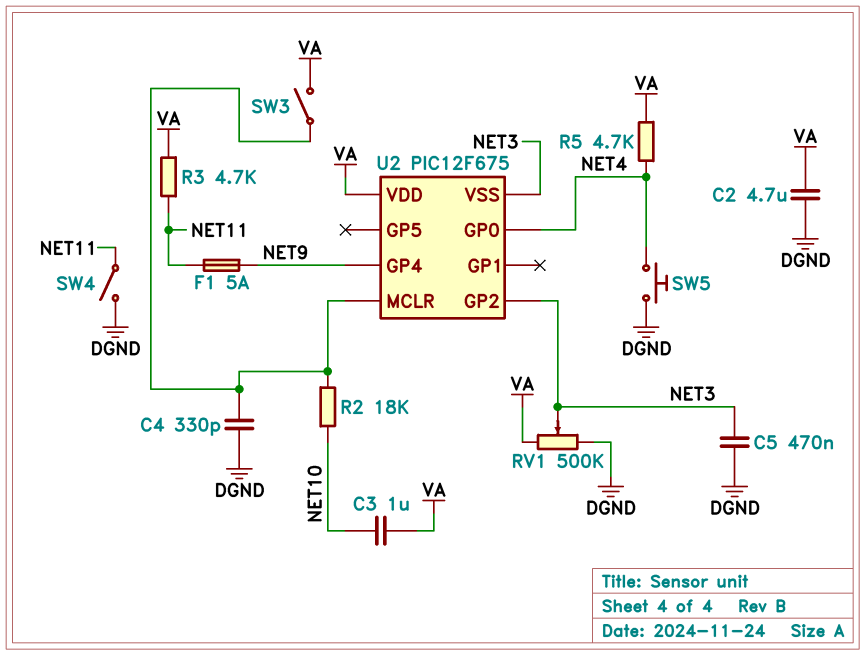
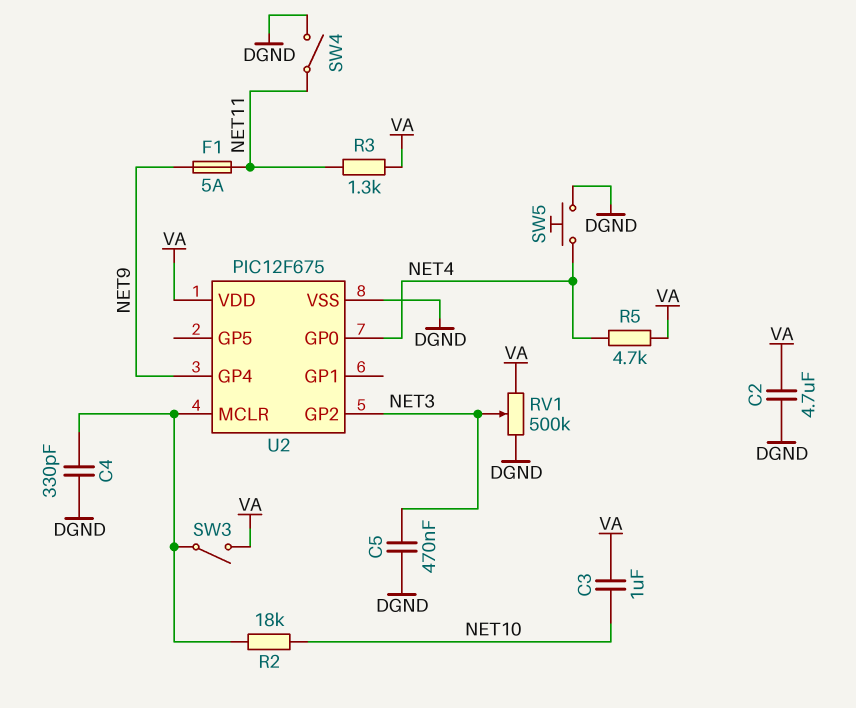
R3: 4.7k (NET11, VA) -> 1.3k (NET11, VA)
U2 pin VSS: NET3 -> DGND

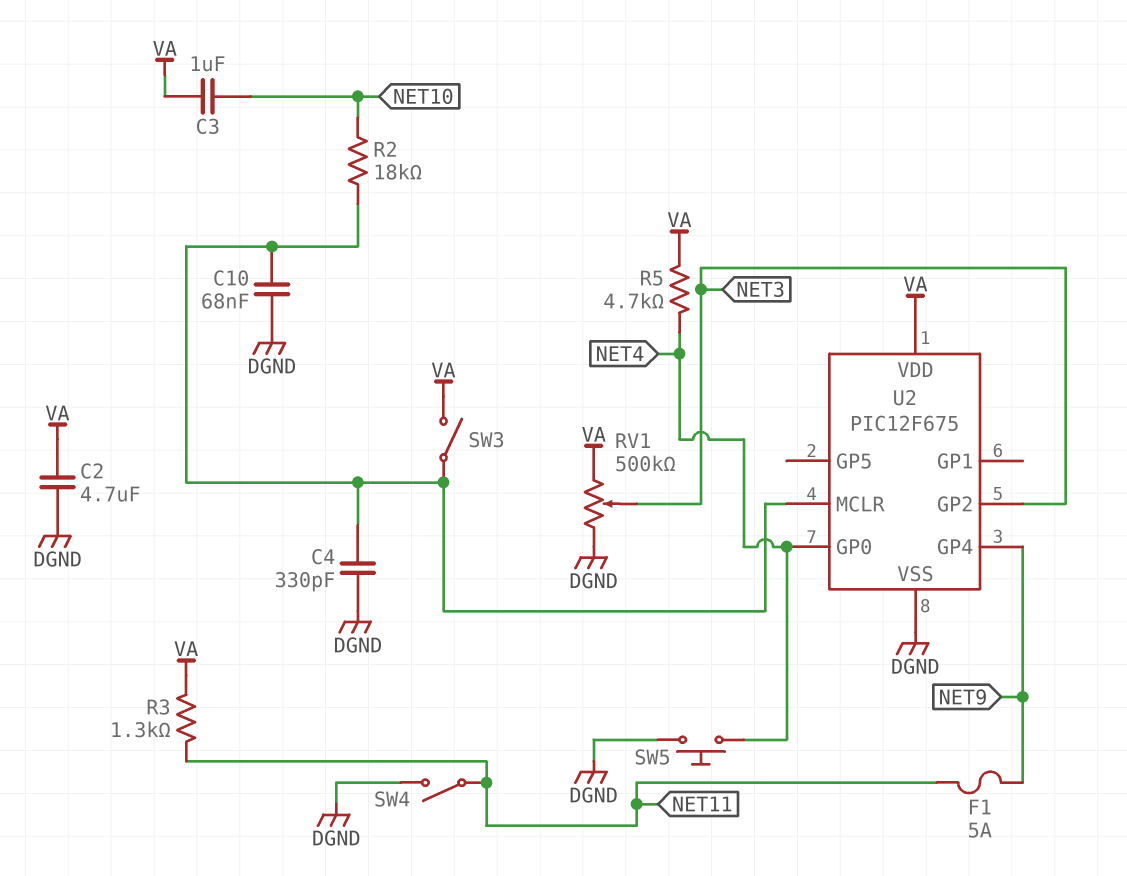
C5: 470nF (DGND, NET3) -> none
C10: none -> 68nF (DGND, U2/MCLR)

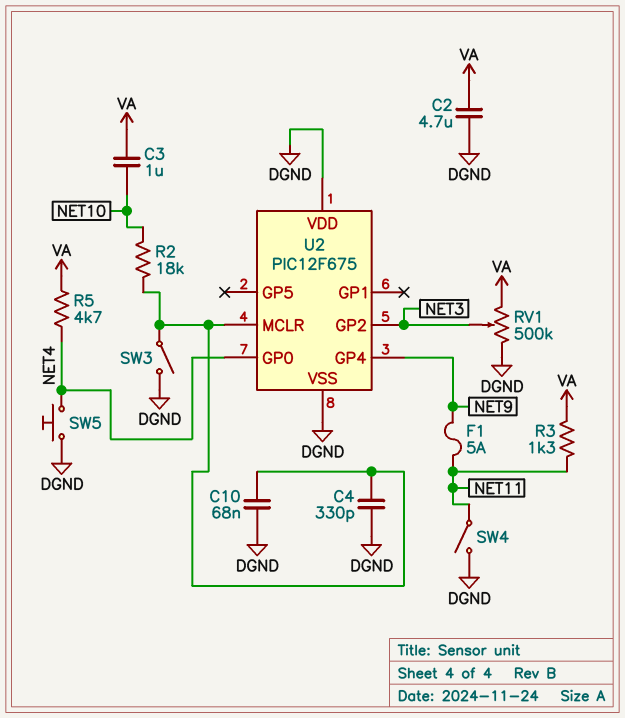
SW3: switch (U2/MCLR, VA) -> switch (DGND, U2/MCLR)
U2 pin VDD: VA -> DGND

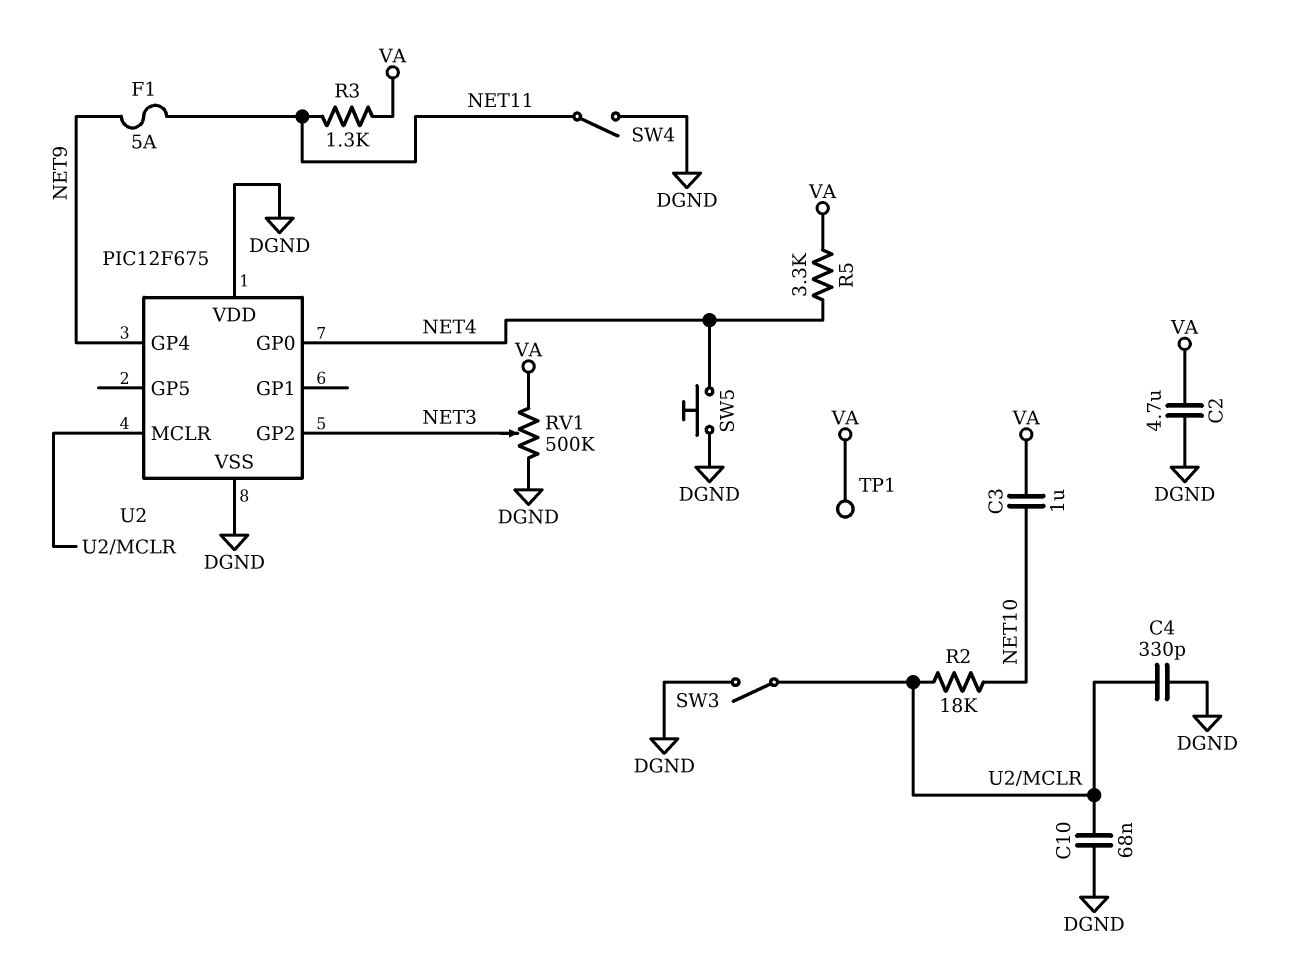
R5: 4.7k (NET4, VA) -> 3.3k (NET4, VA)
TP1: none -> test point (VA)

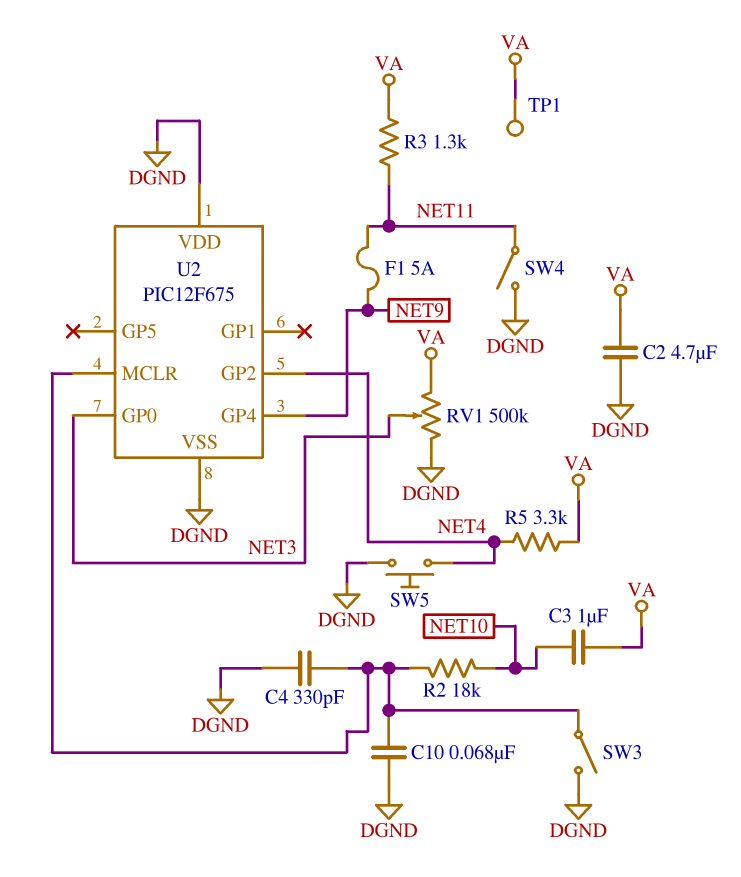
U2 pin GP0: NET4 -> NET3
U2 pin GP2: NET3 -> NET4

